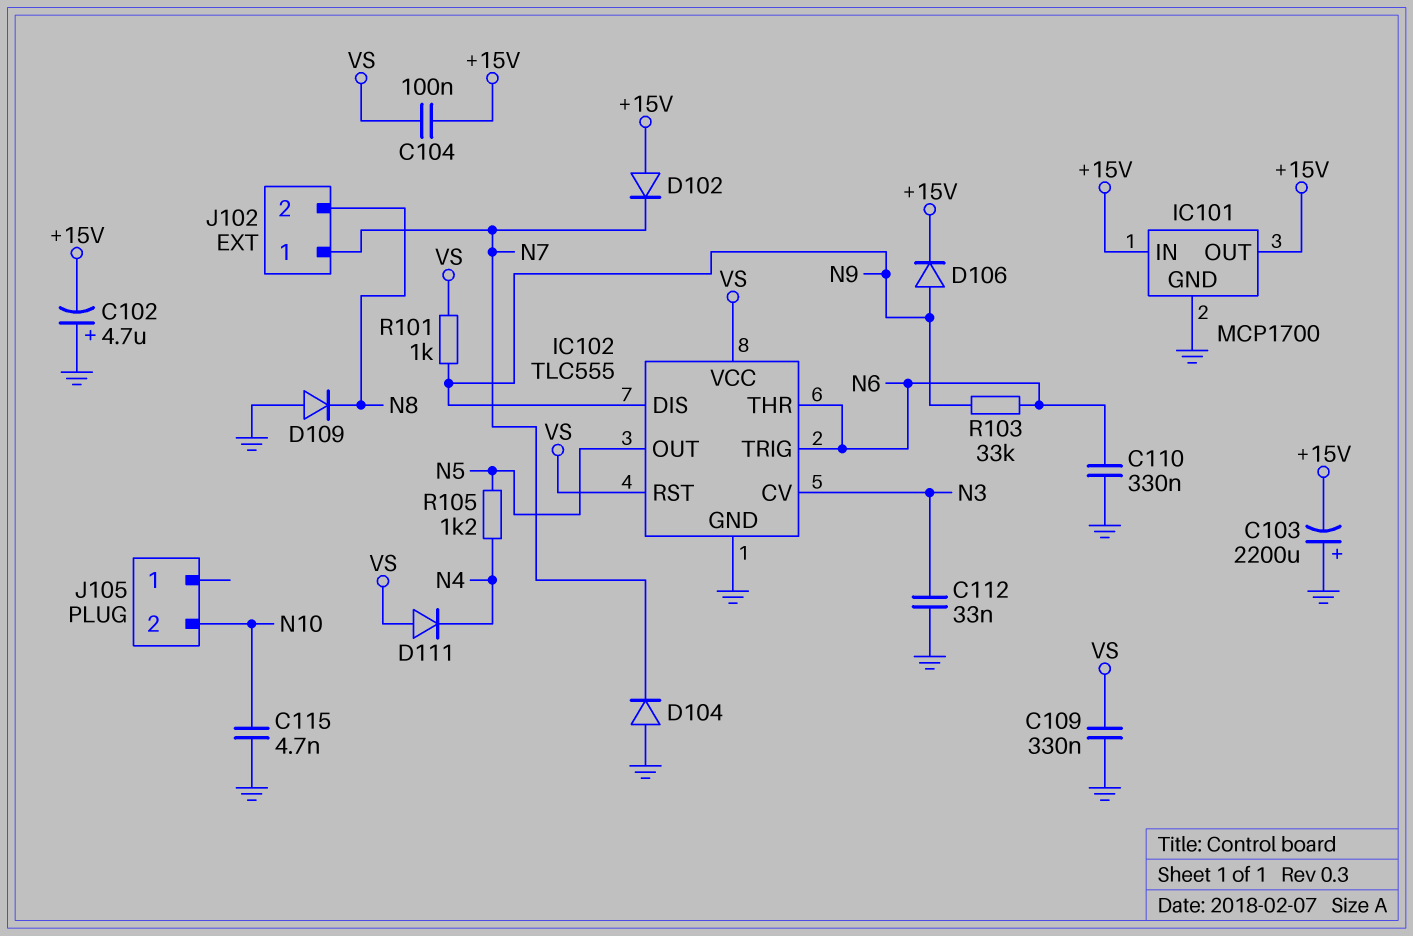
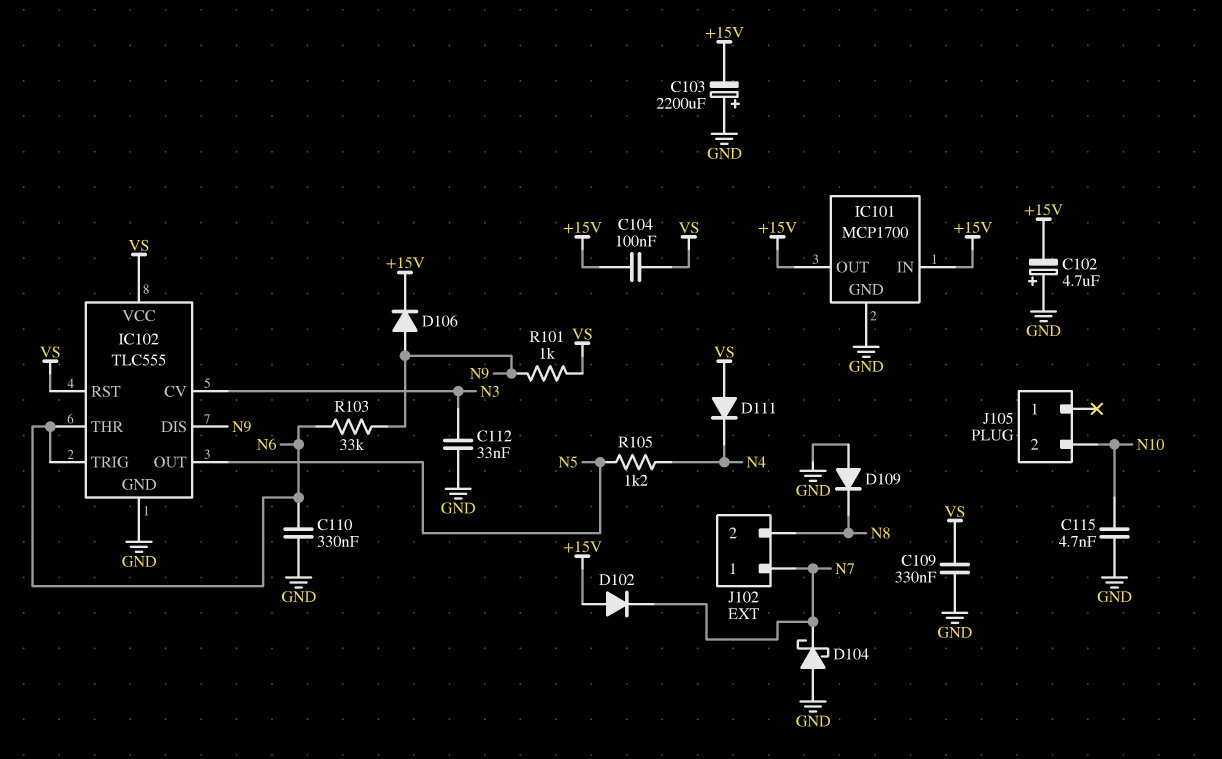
D104: diode (A GND, K N7) -> schottky (A GND, K N7)

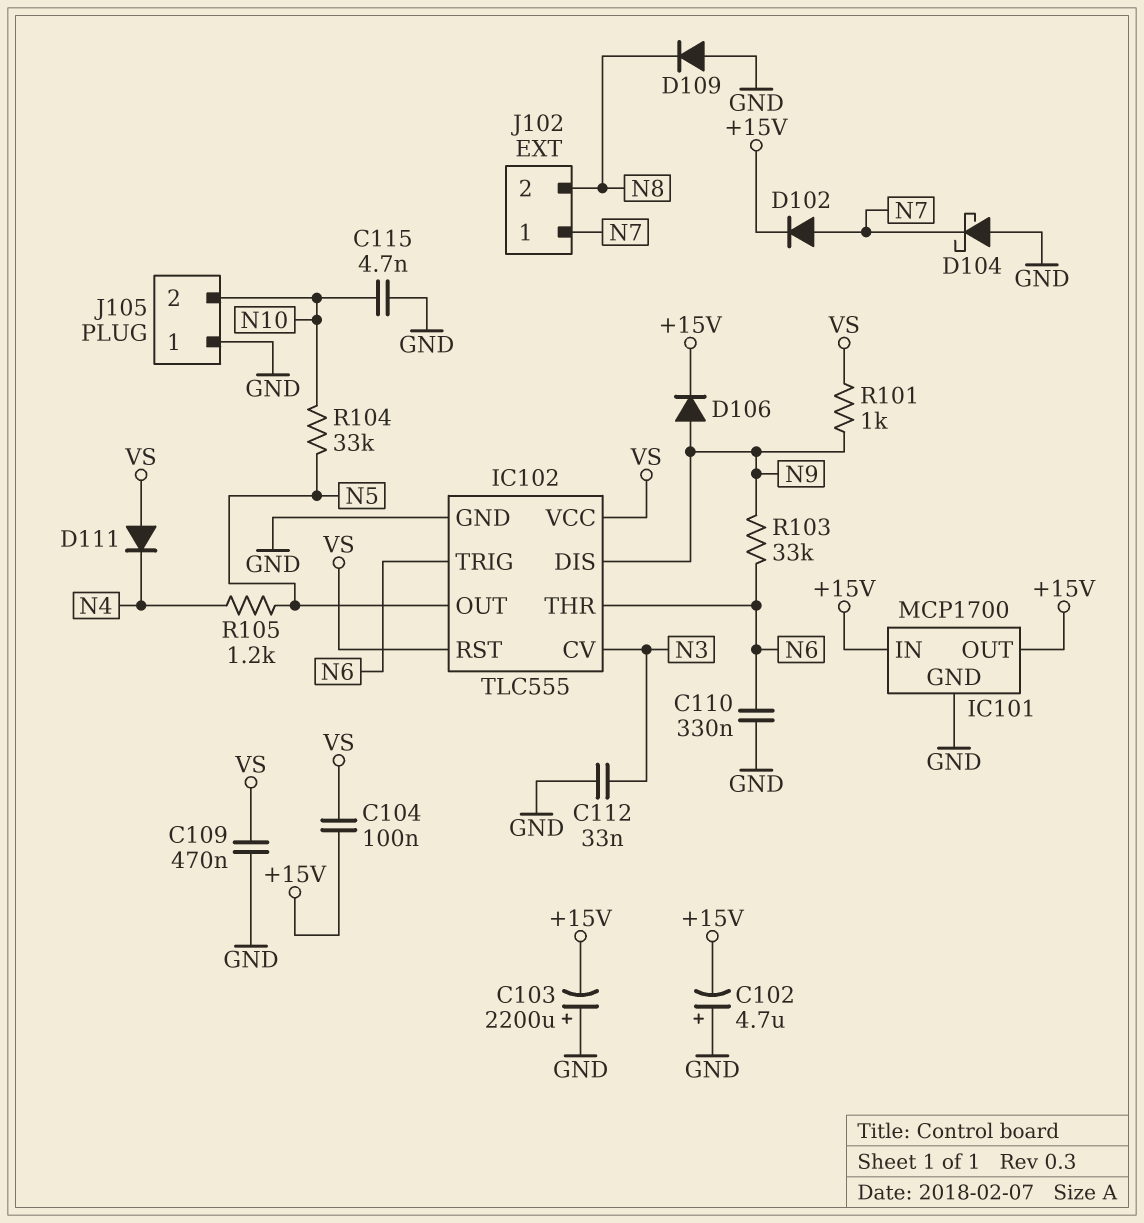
C109: 330nF (GND, VS) -> 470nF (GND, VS)
D102: diode (A +15V, K N7) -> diode (A N7, K +15V)
J105 pin 1: none -> GND
R104: none -> 33k (N5, N10)

